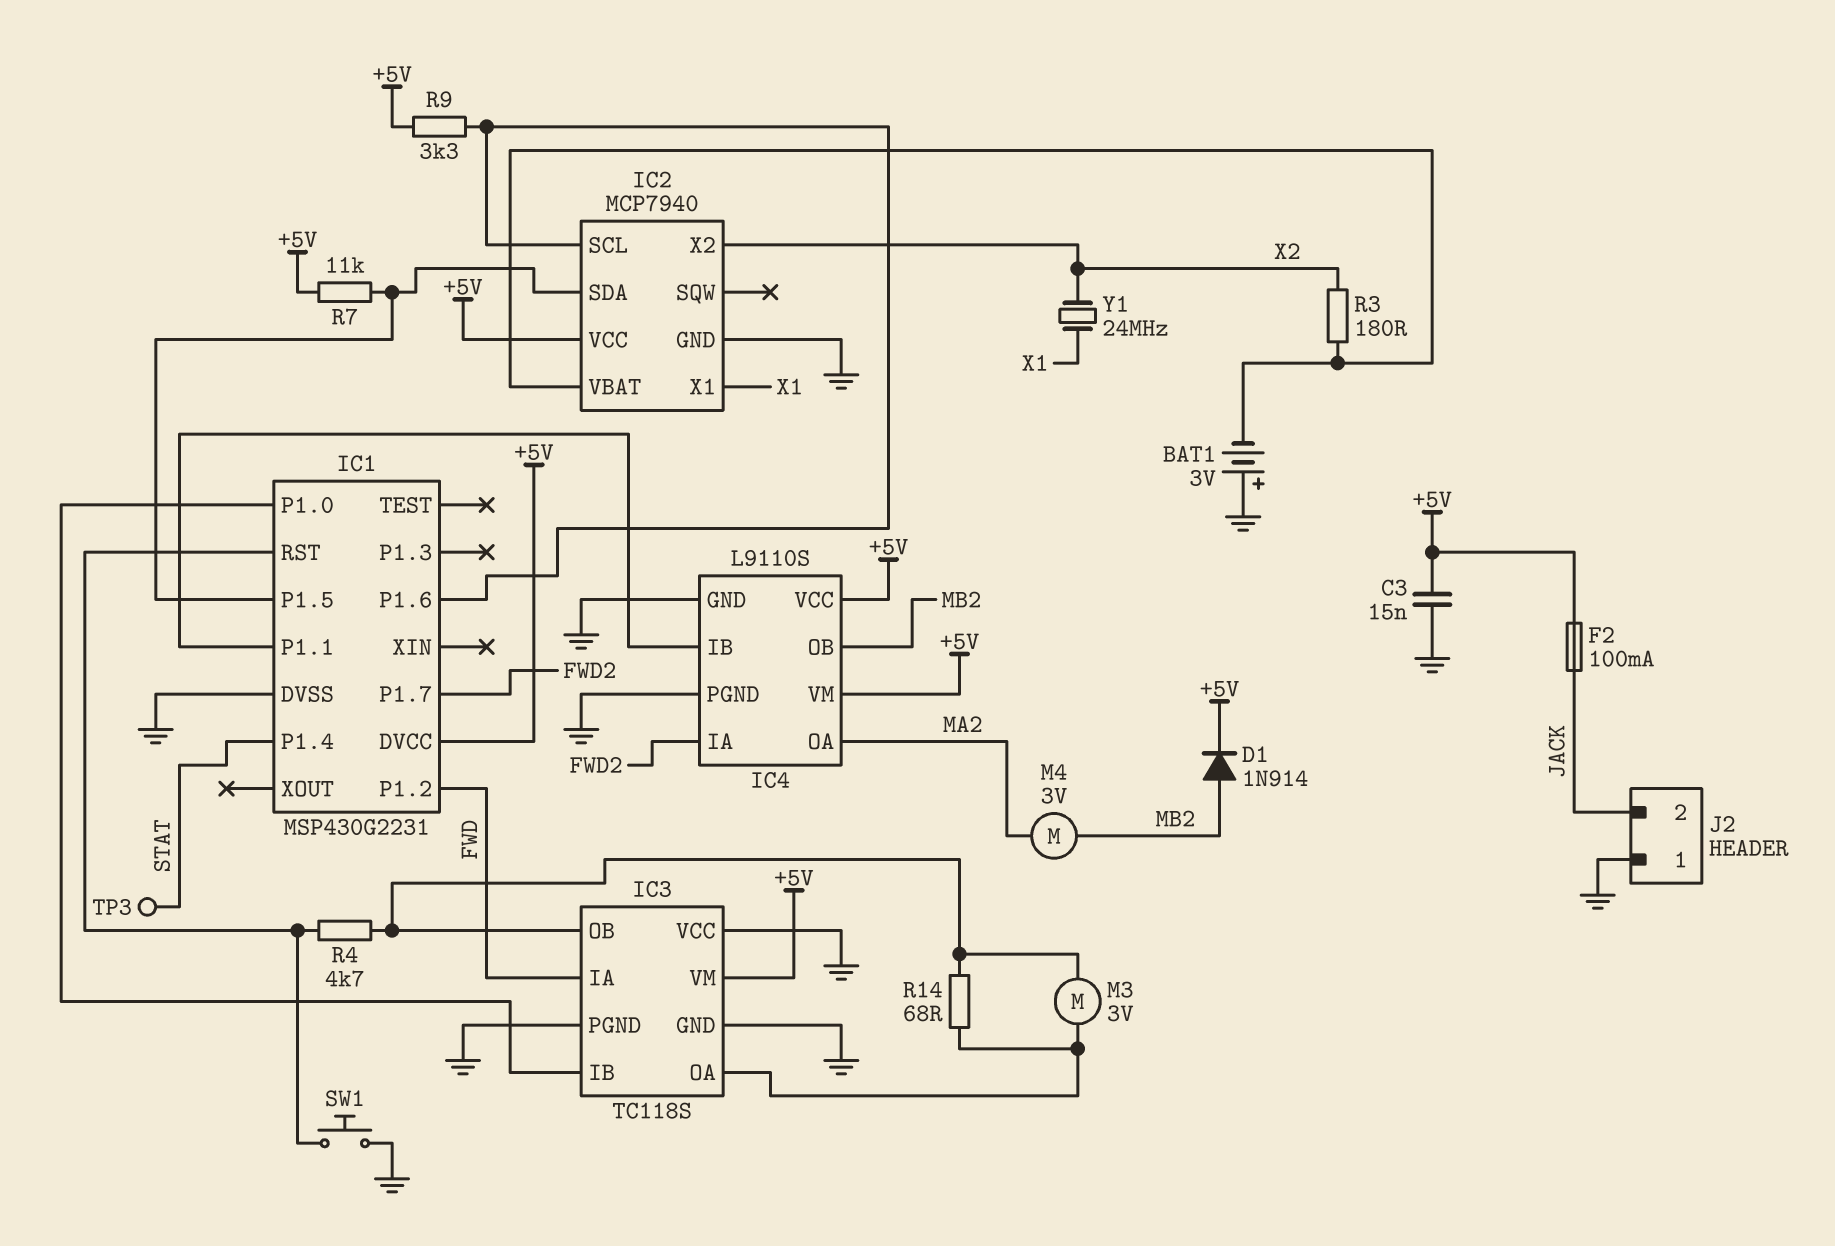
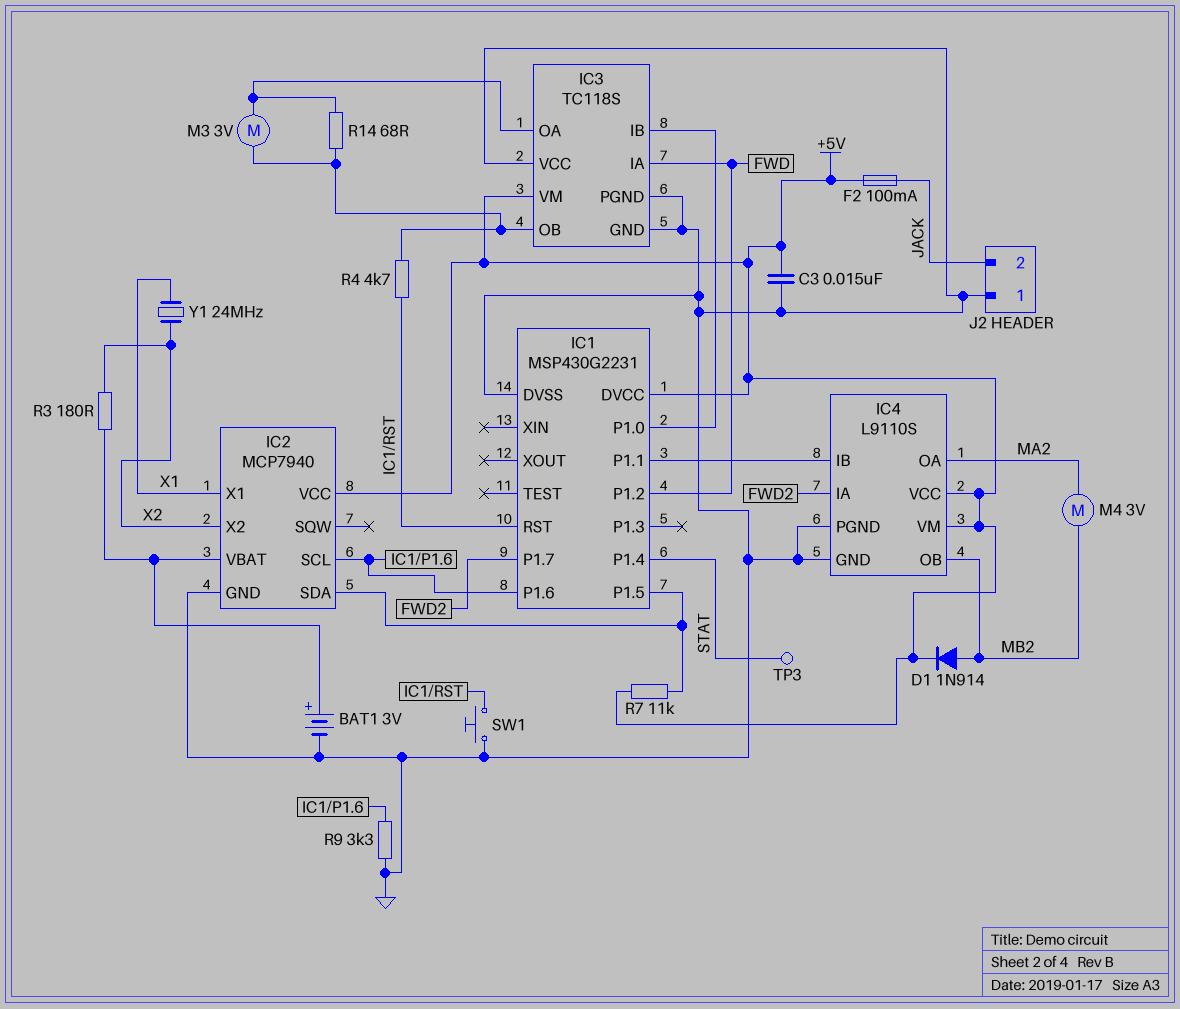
BAT1: 3V (plus GND, minus IC2/VBAT) -> 3V (plus IC2/VBAT, minus GND)
R9: 3.3k (+5V, IC1/P1.6) -> 3.3k (GND, IC1/P1.6)

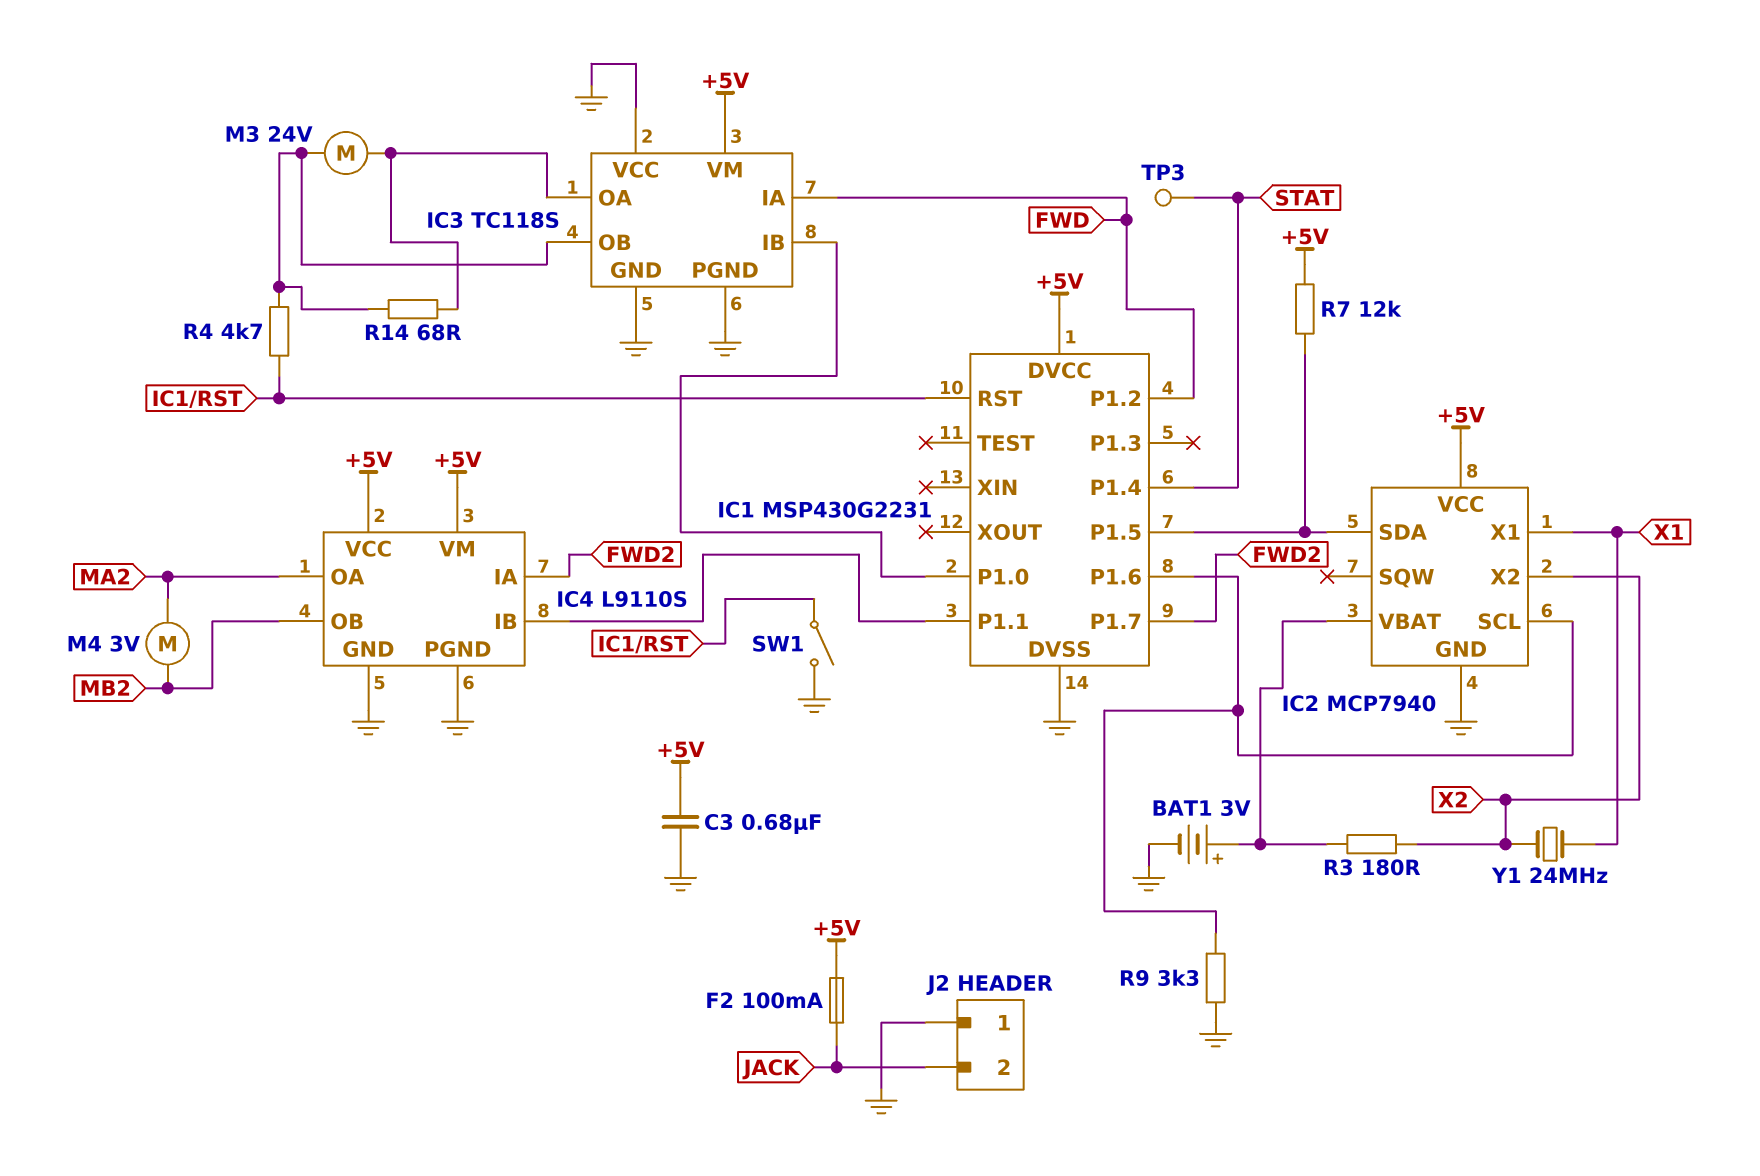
C3: 15nF (+5V, GND) -> 680nF (+5V, GND)
D1: diode 1N914 (A MB2, K +5V) -> none
M3: motor 3V (IC3/OA, IC3/OB) -> motor 24V (IC3/OA, IC3/OB)
R7: 11k (+5V, IC1/P1.5) -> 12k (+5V, IC1/P1.5)
SW1: button (GND, IC1/RST) -> switch (GND, IC1/RST)

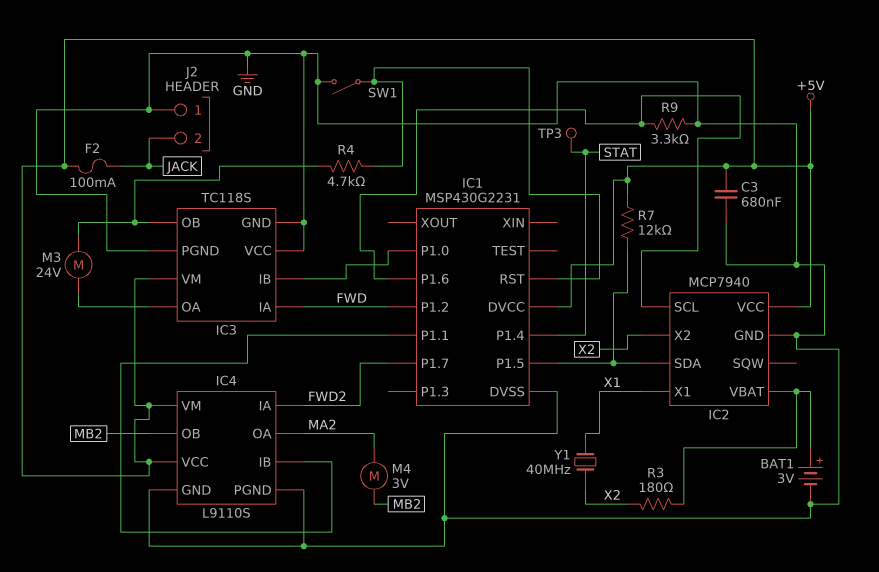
R14: 68 (IC3/OA, IC3/OB) -> none
Y1: 24MHz (X1, X2) -> 40MHz (X1, X2)

